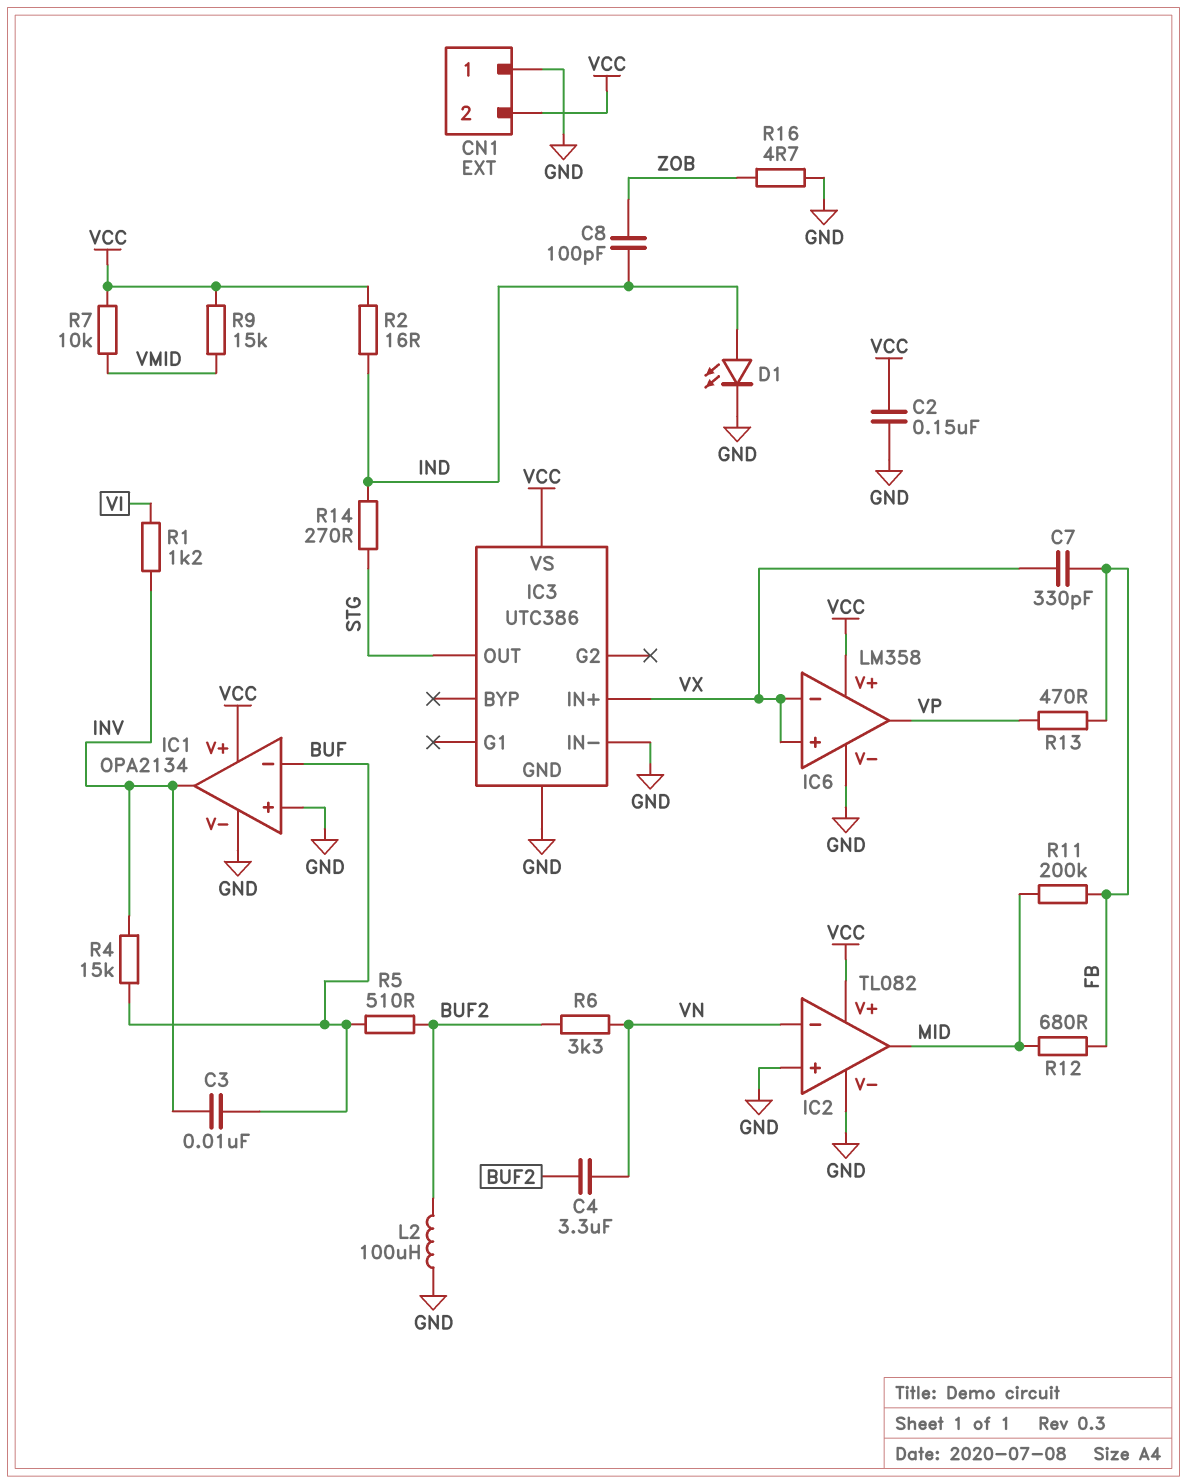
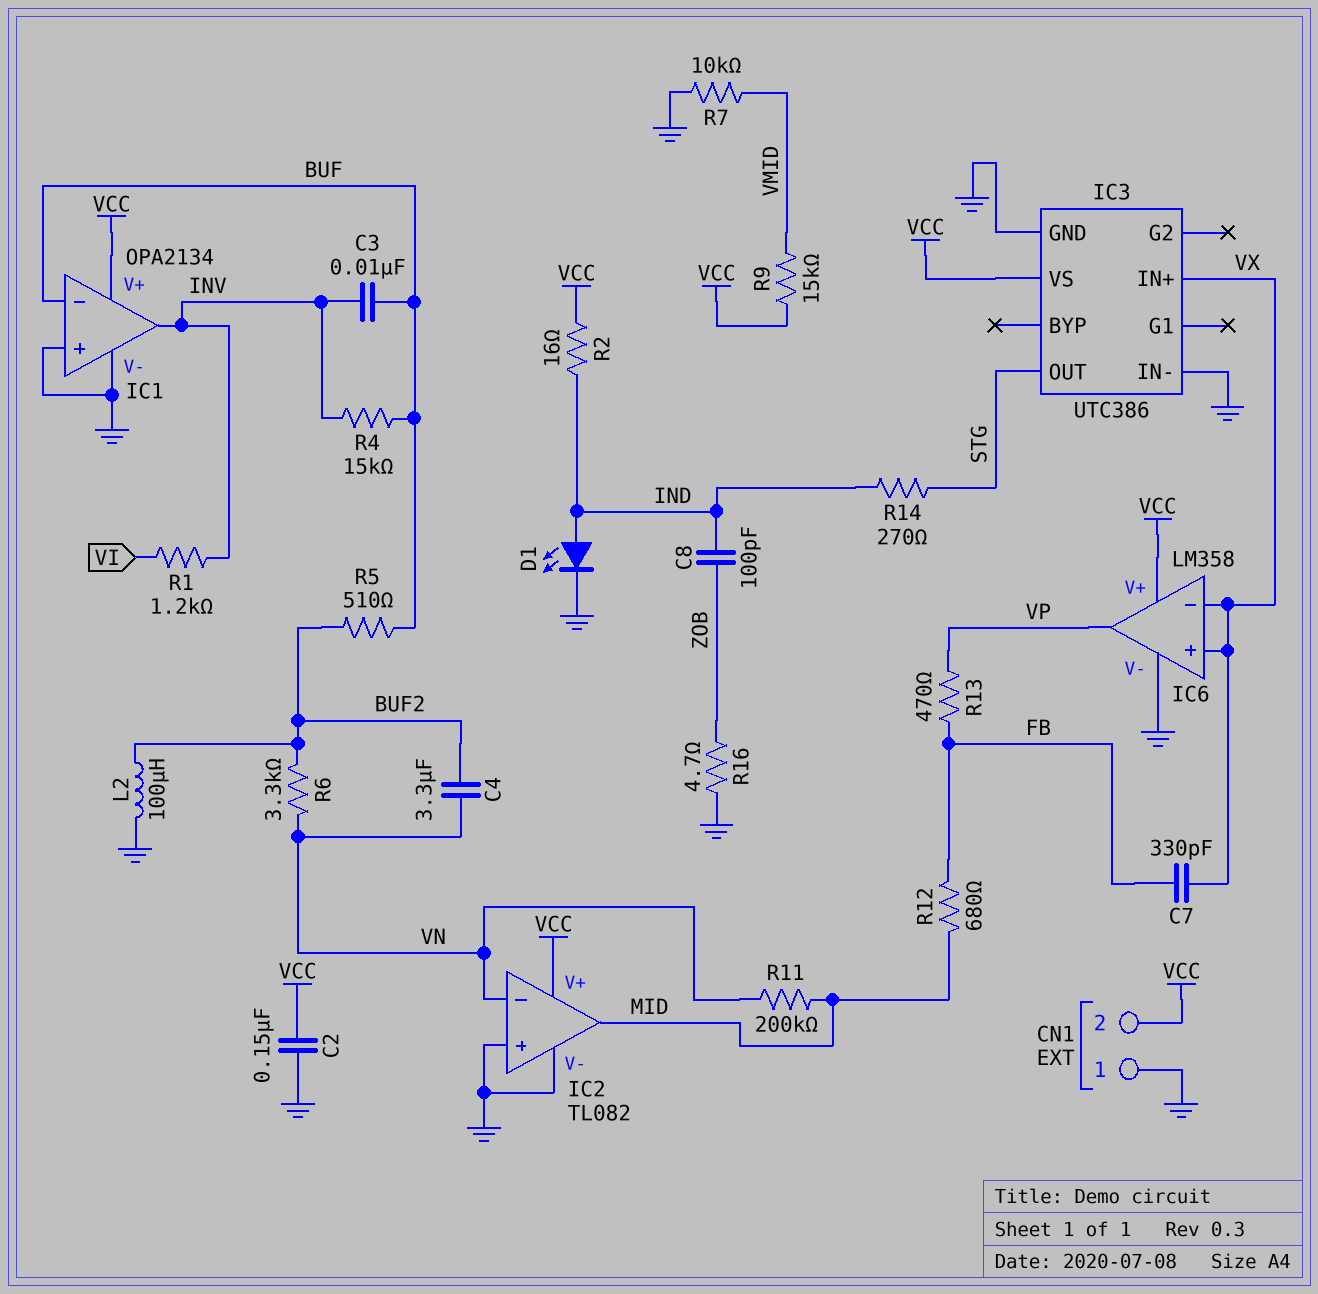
R7: 10k (VCC, VMID) -> 10k (GND, VMID)
R11: 200k (FB, MID) -> 200k (MID, VN)

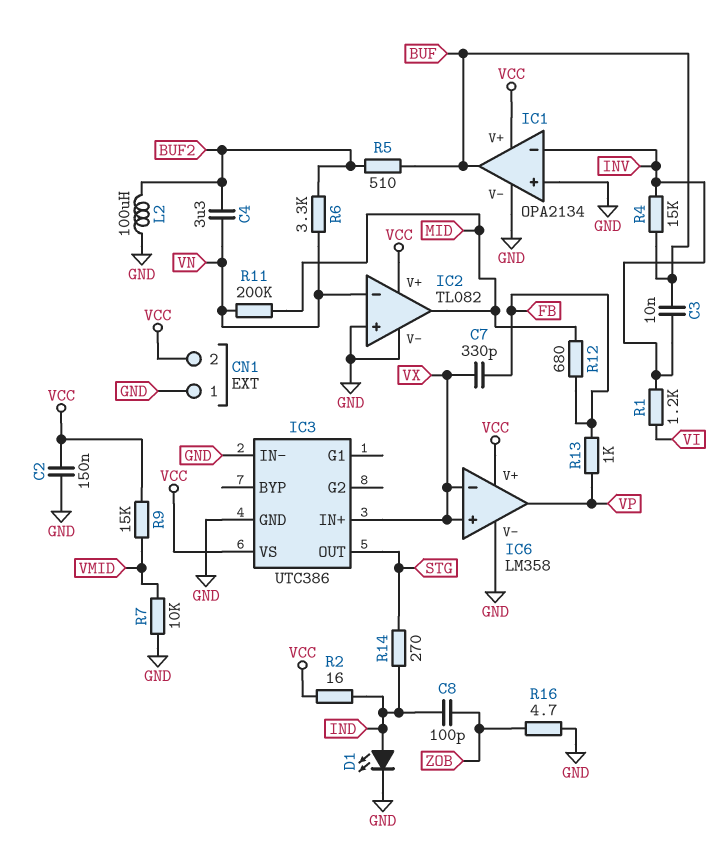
IC1 pin in-: BUF -> INV
IC1 pin out: INV -> BUF
R13: 470 (FB, VP) -> 1k (FB, VP)

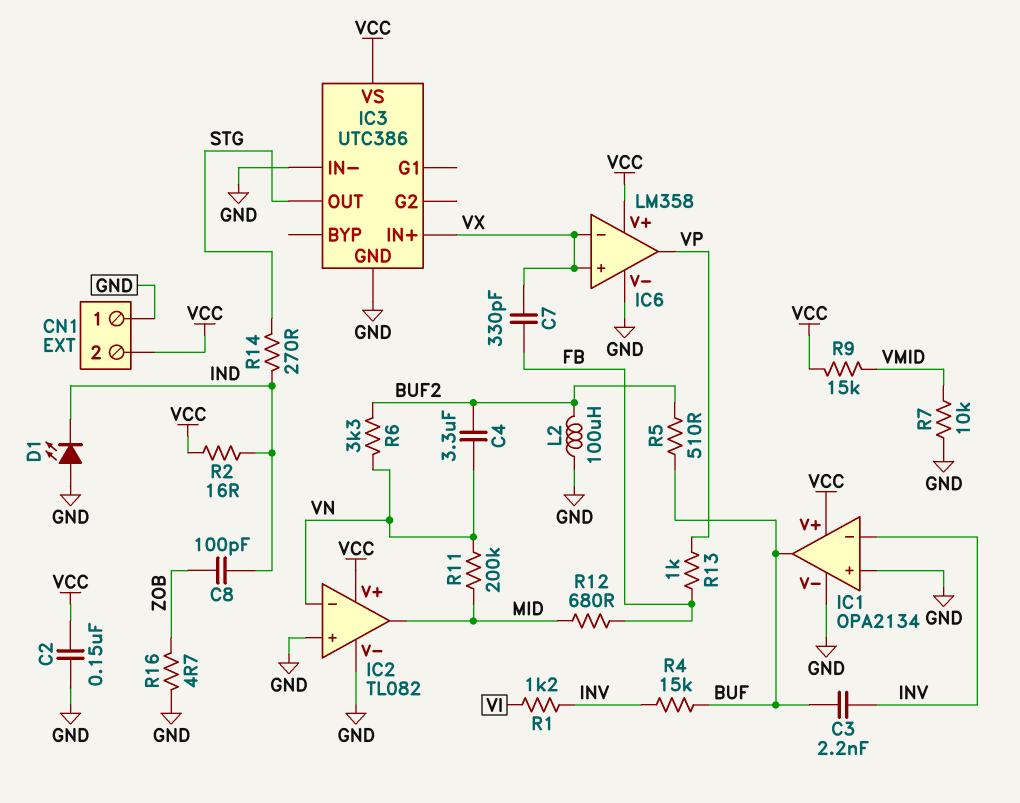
C3: 10nF (BUF, INV) -> 2.2nF (BUF, INV)
D1: LED (A IND, K GND) -> LED (A GND, K IND)

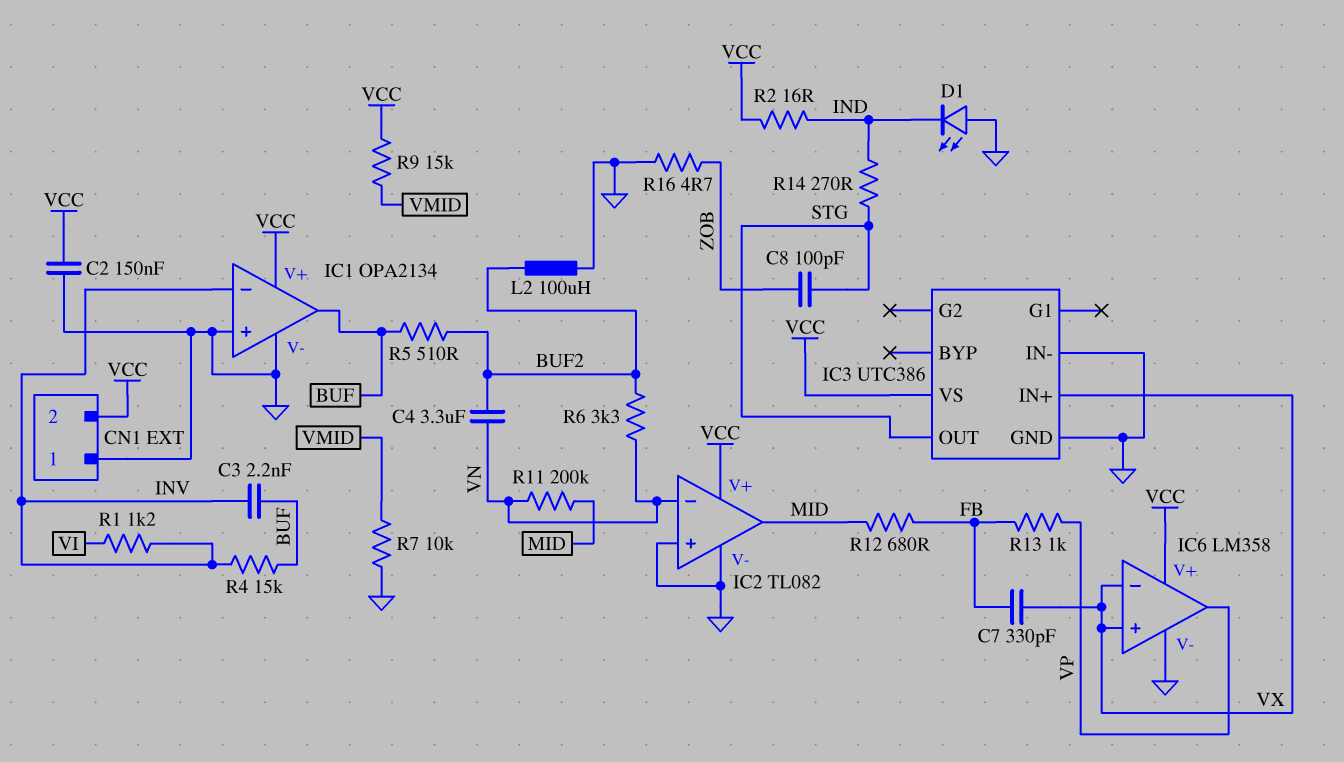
C8: 100pF (IND, ZOB) -> 100pF (STG, ZOB)

